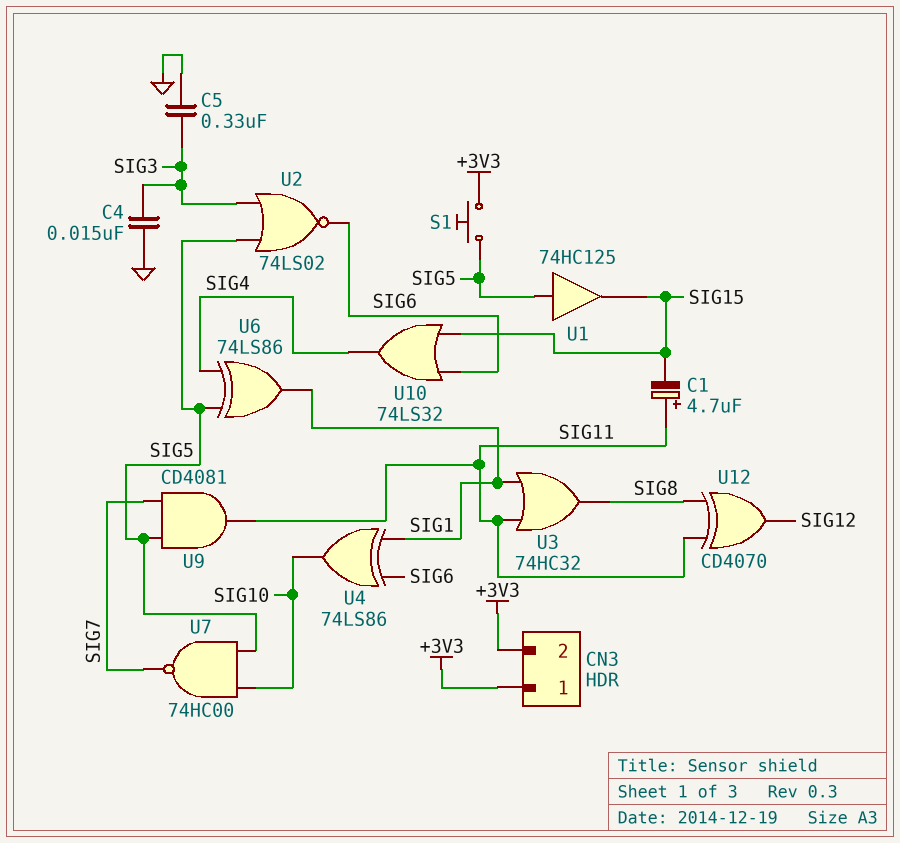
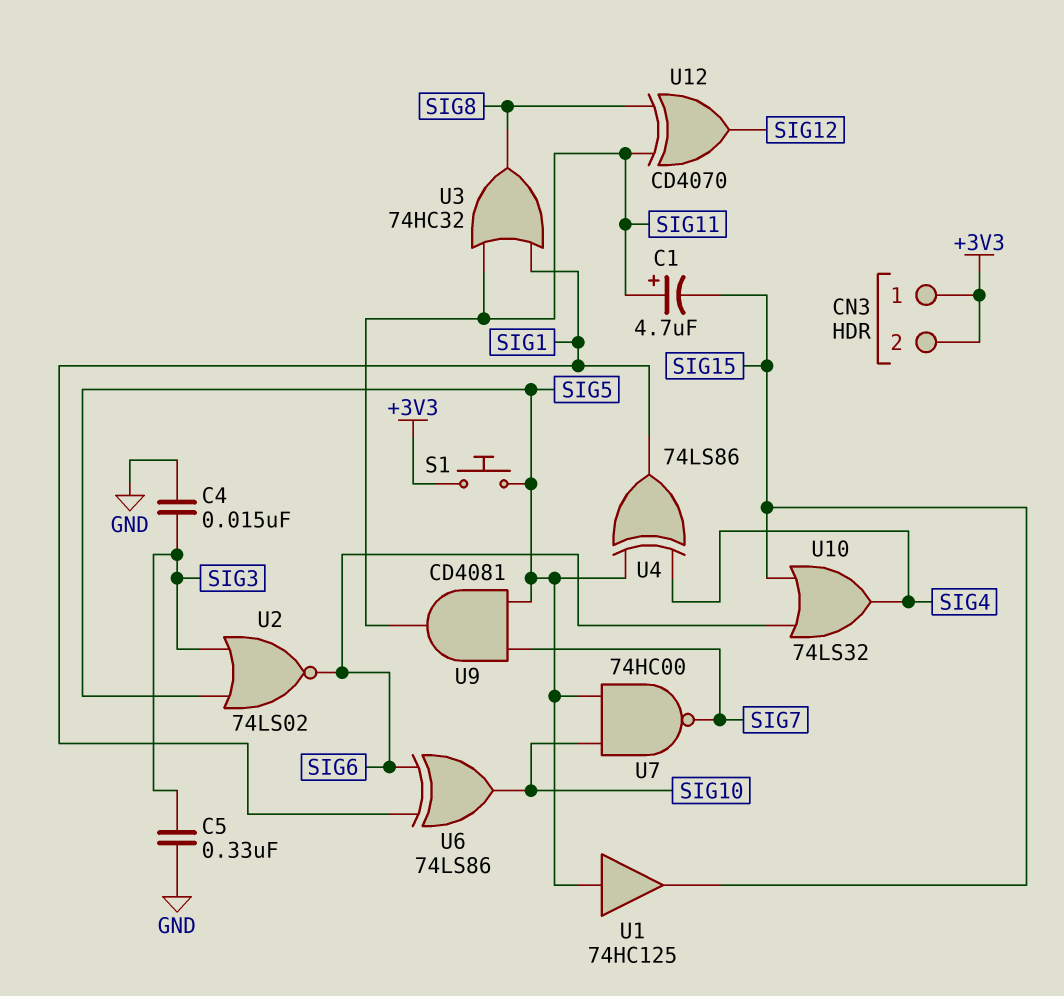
U4: XOR 74LS86 (in SIG1, in SIG6, out SIG10) -> XOR 74LS86 (in SIG4, in SIG5, out SIG1)
U6: XOR 74LS86 (in SIG4, in SIG5, out SIG1) -> XOR 74LS86 (in SIG1, in SIG6, out SIG10)

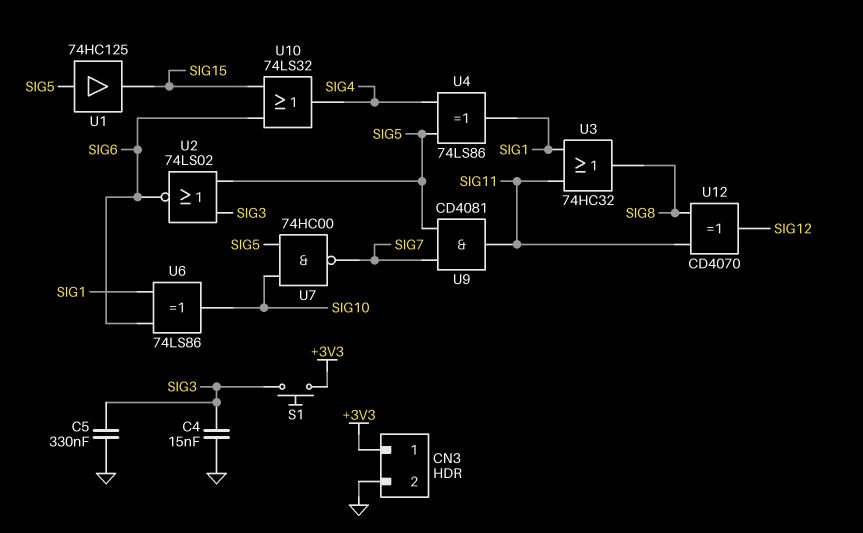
C1: 4.7uF (plus SIG11, minus SIG15) -> none
CN3 pin 2: +3V3 -> GND
S1: button (+3V3, SIG5) -> button (+3V3, SIG3)

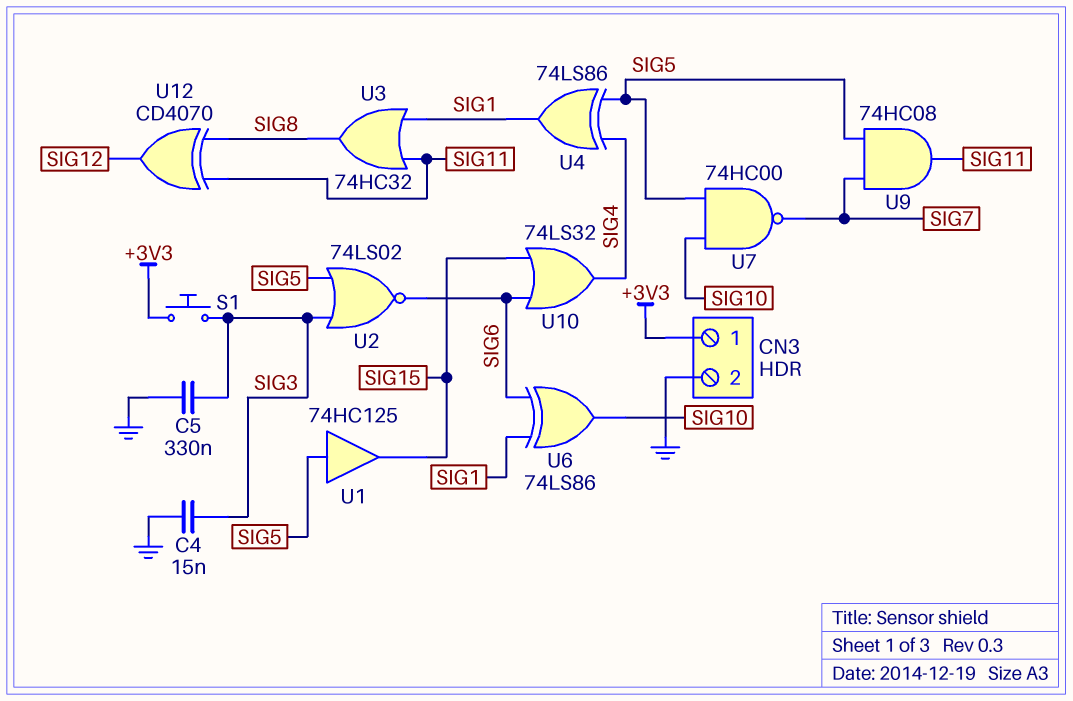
U9: AND CD4081 (in SIG5, in SIG7, out SIG11) -> AND 74HC08 (in SIG5, in SIG7, out SIG11)

